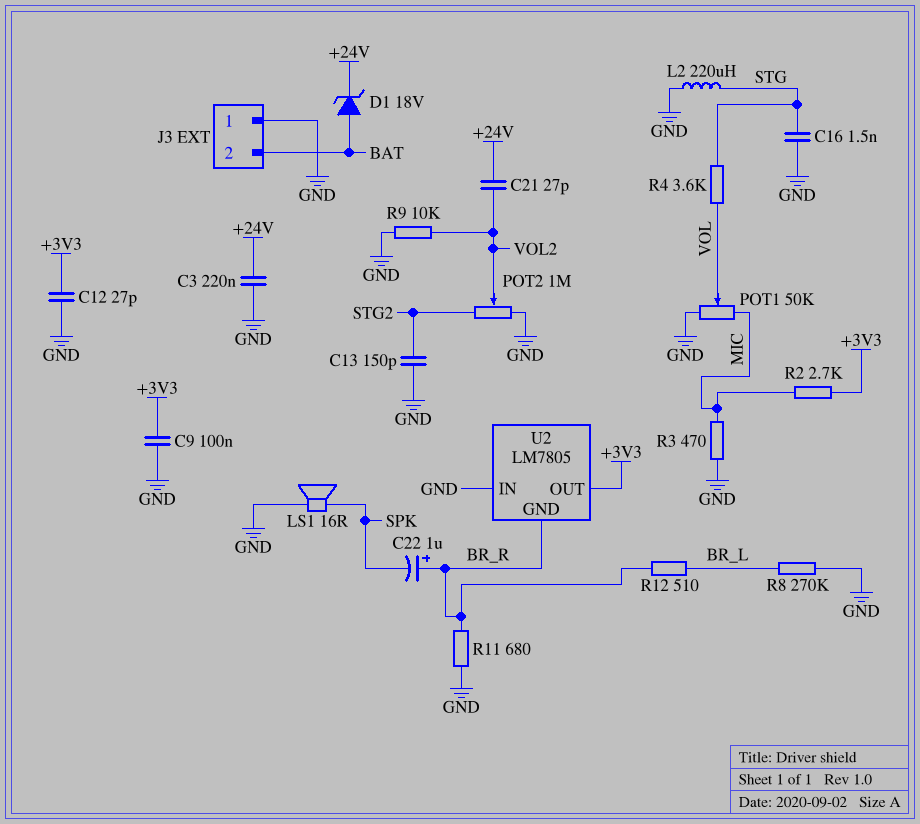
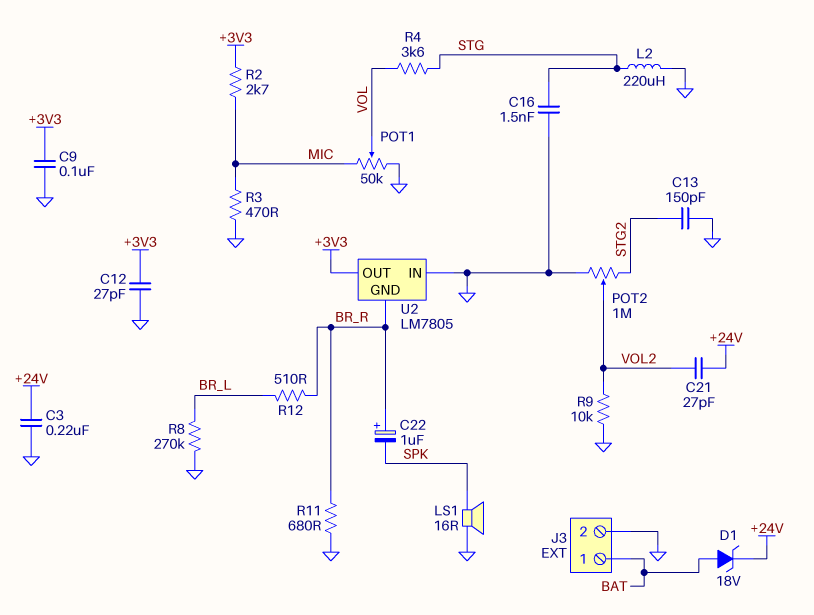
J3 pin 1: GND -> BAT
J3 pin 2: BAT -> GND

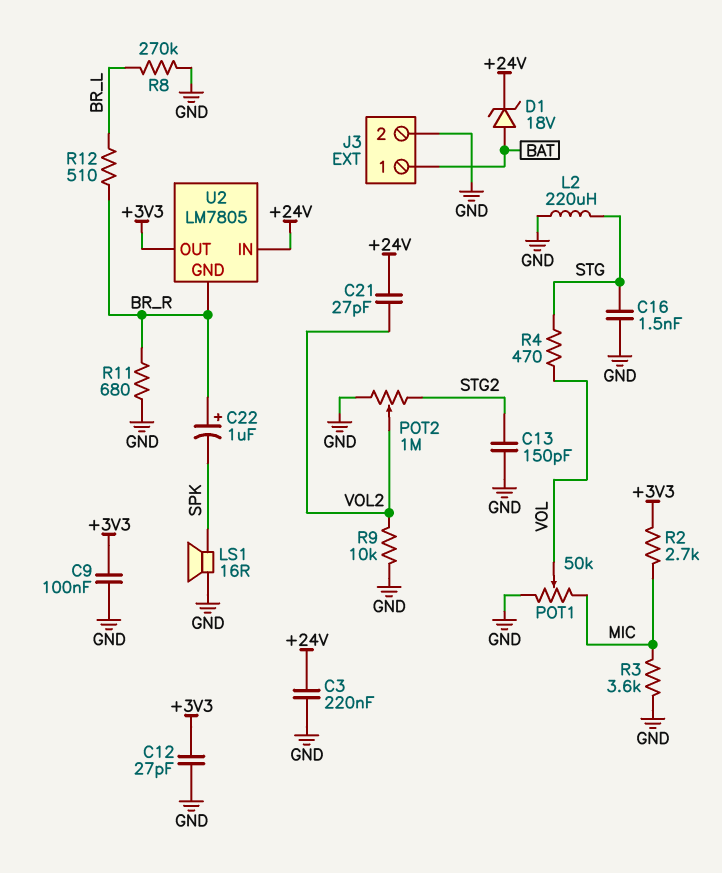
R3: 470 (GND, MIC) -> 3.6k (GND, MIC)
R4: 3.6k (STG, VOL) -> 470 (STG, VOL)
U2 pin IN: GND -> +24V

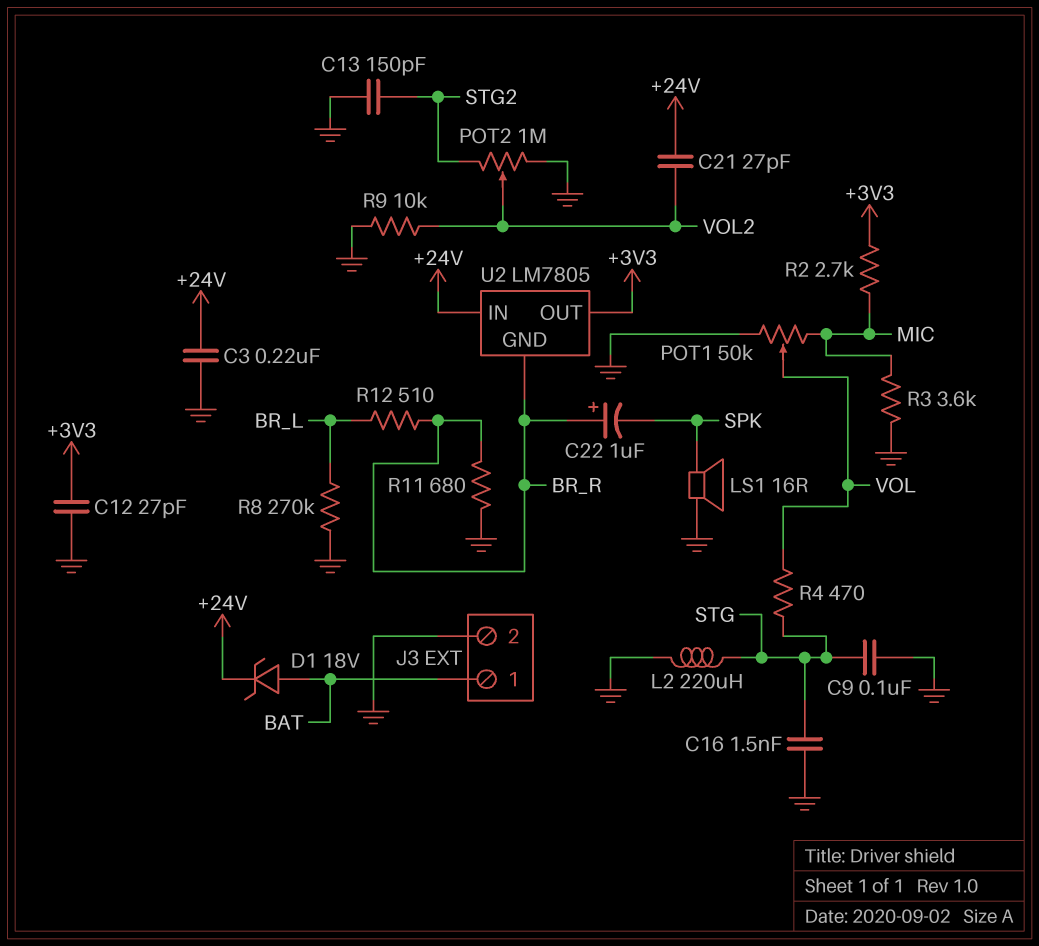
C9: 100nF (+3V3, GND) -> 100nF (GND, STG)

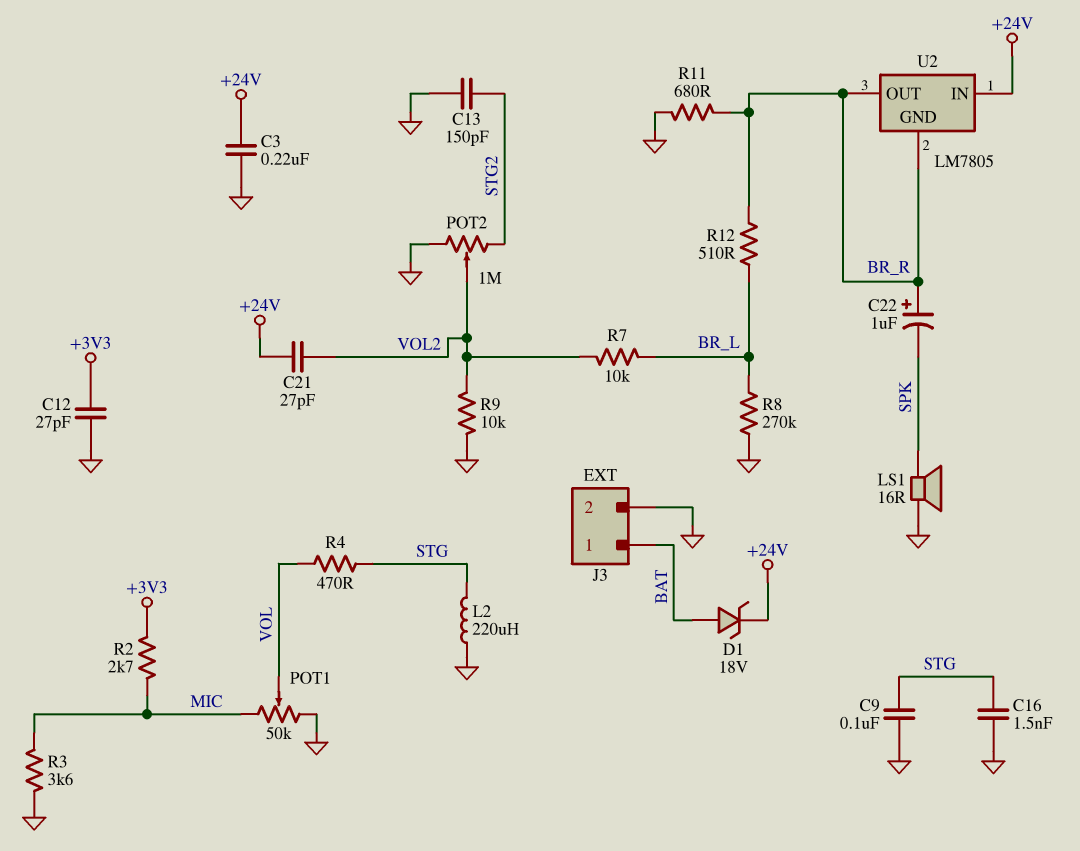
R7: none -> 10k (BR_L, VOL2)
U2 pin OUT: +3V3 -> BR_R

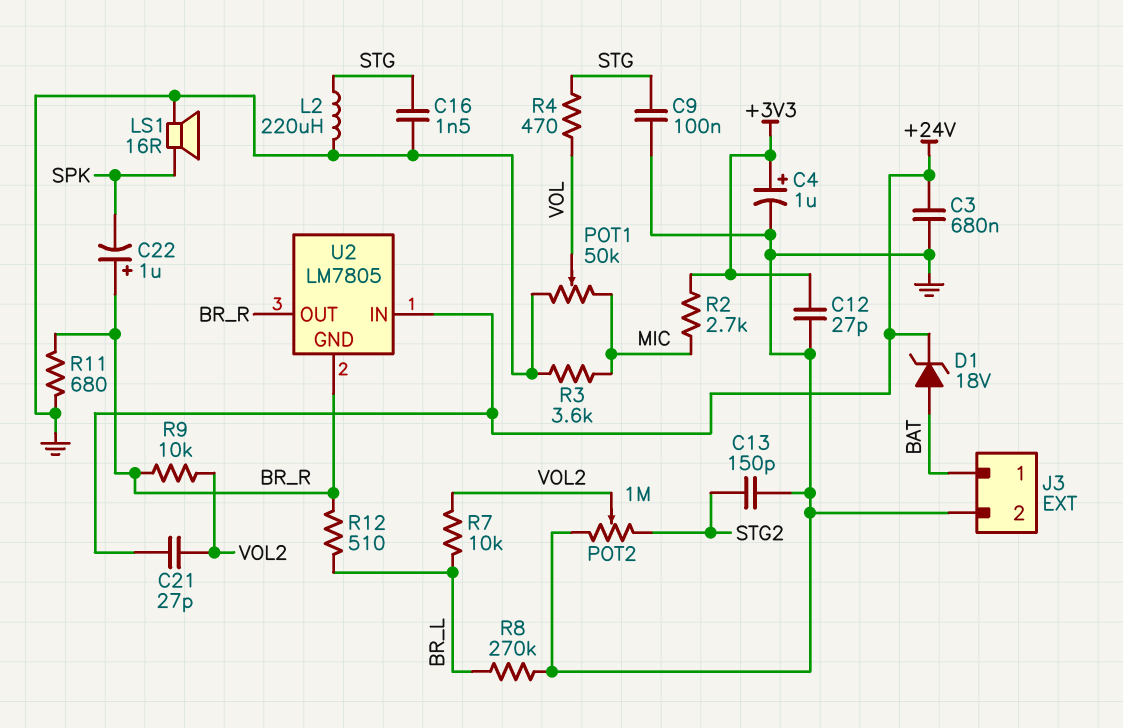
C3: 220nF (+24V, GND) -> 680nF (+24V, GND)
C4: none -> 1uF (plus +3V3, minus GND)
R9: 10k (GND, VOL2) -> 10k (BR_R, VOL2)

